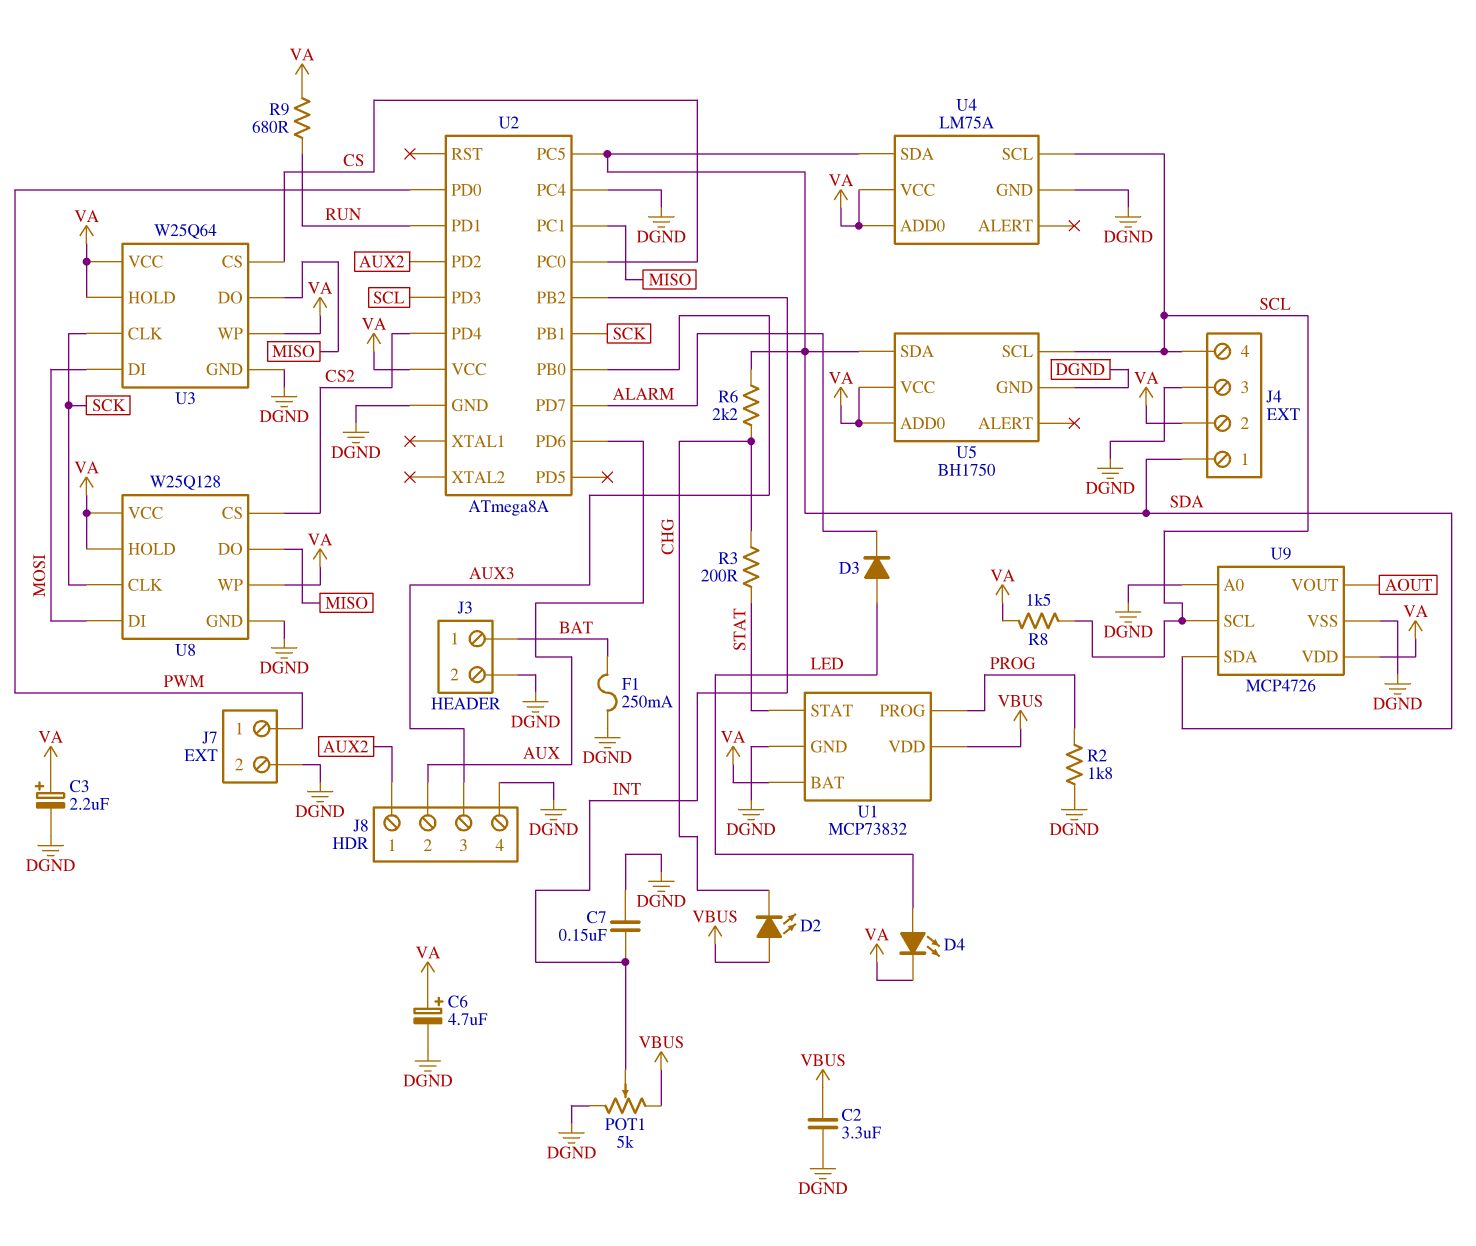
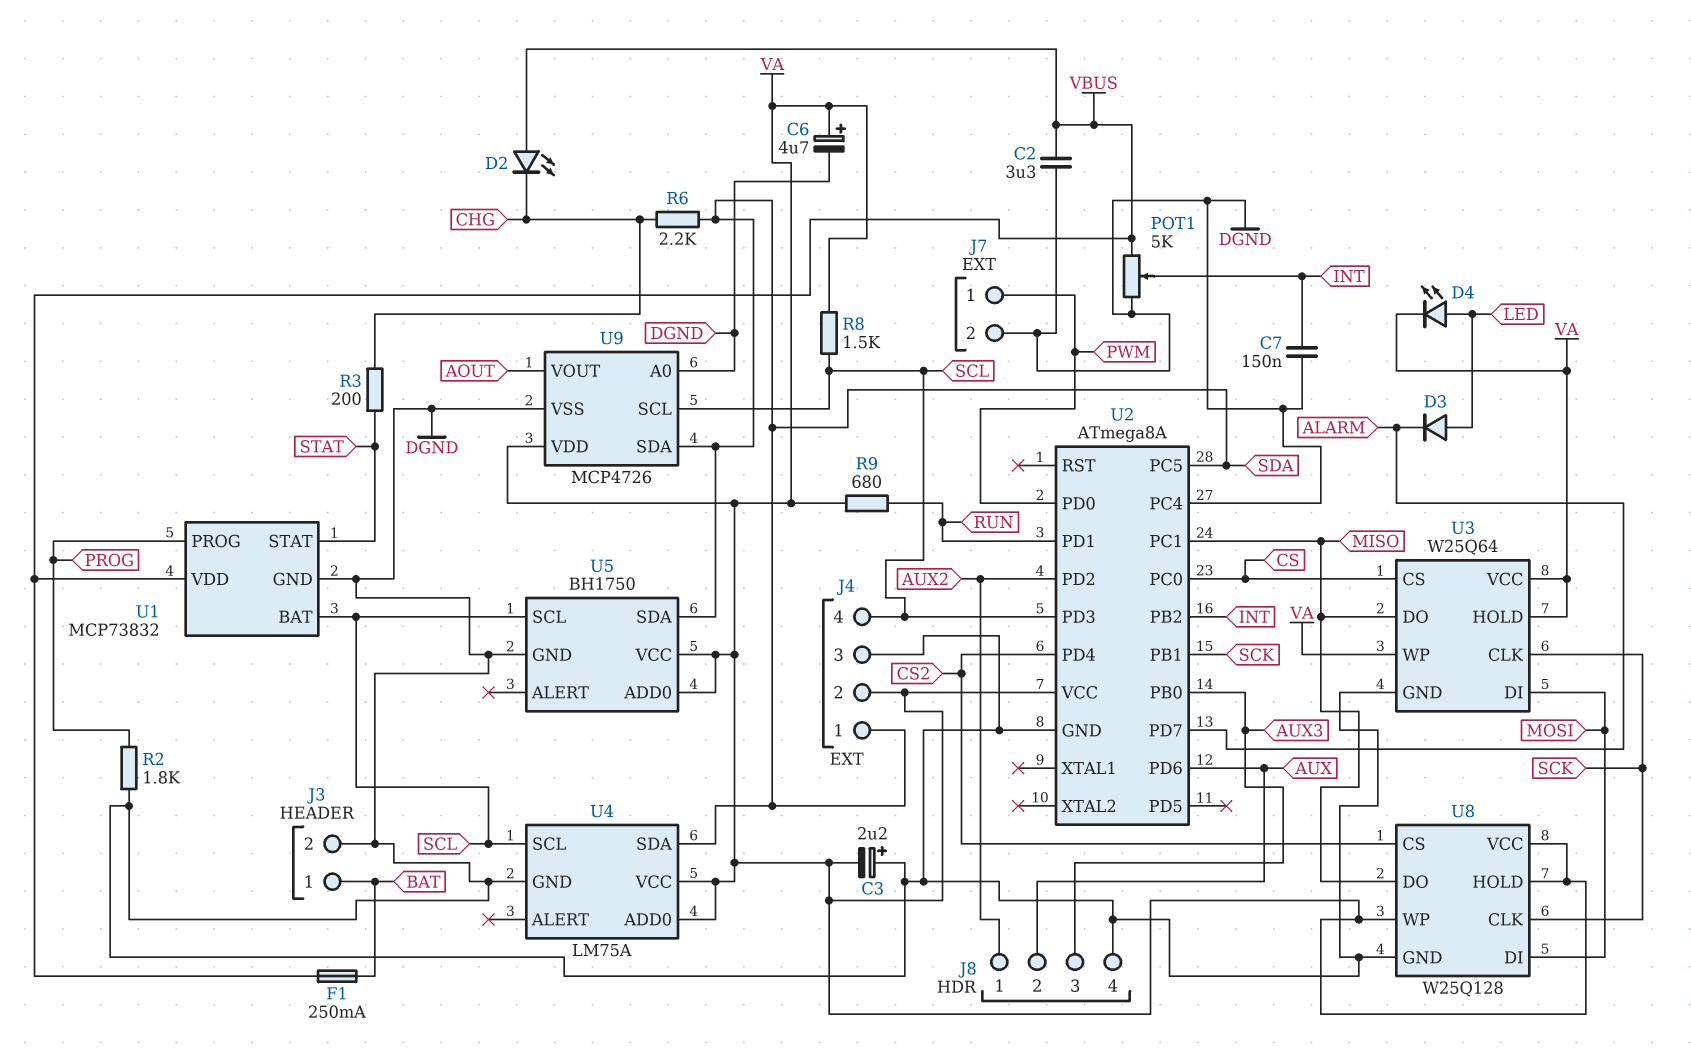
C3: 2.2uF (plus VA, minus DGND) -> 2.2uF (plus DGND, minus VA)
F1: 250mA (BAT, DGND) -> 250mA (BAT, VBUS)
U1 pin BAT: VA -> SCL

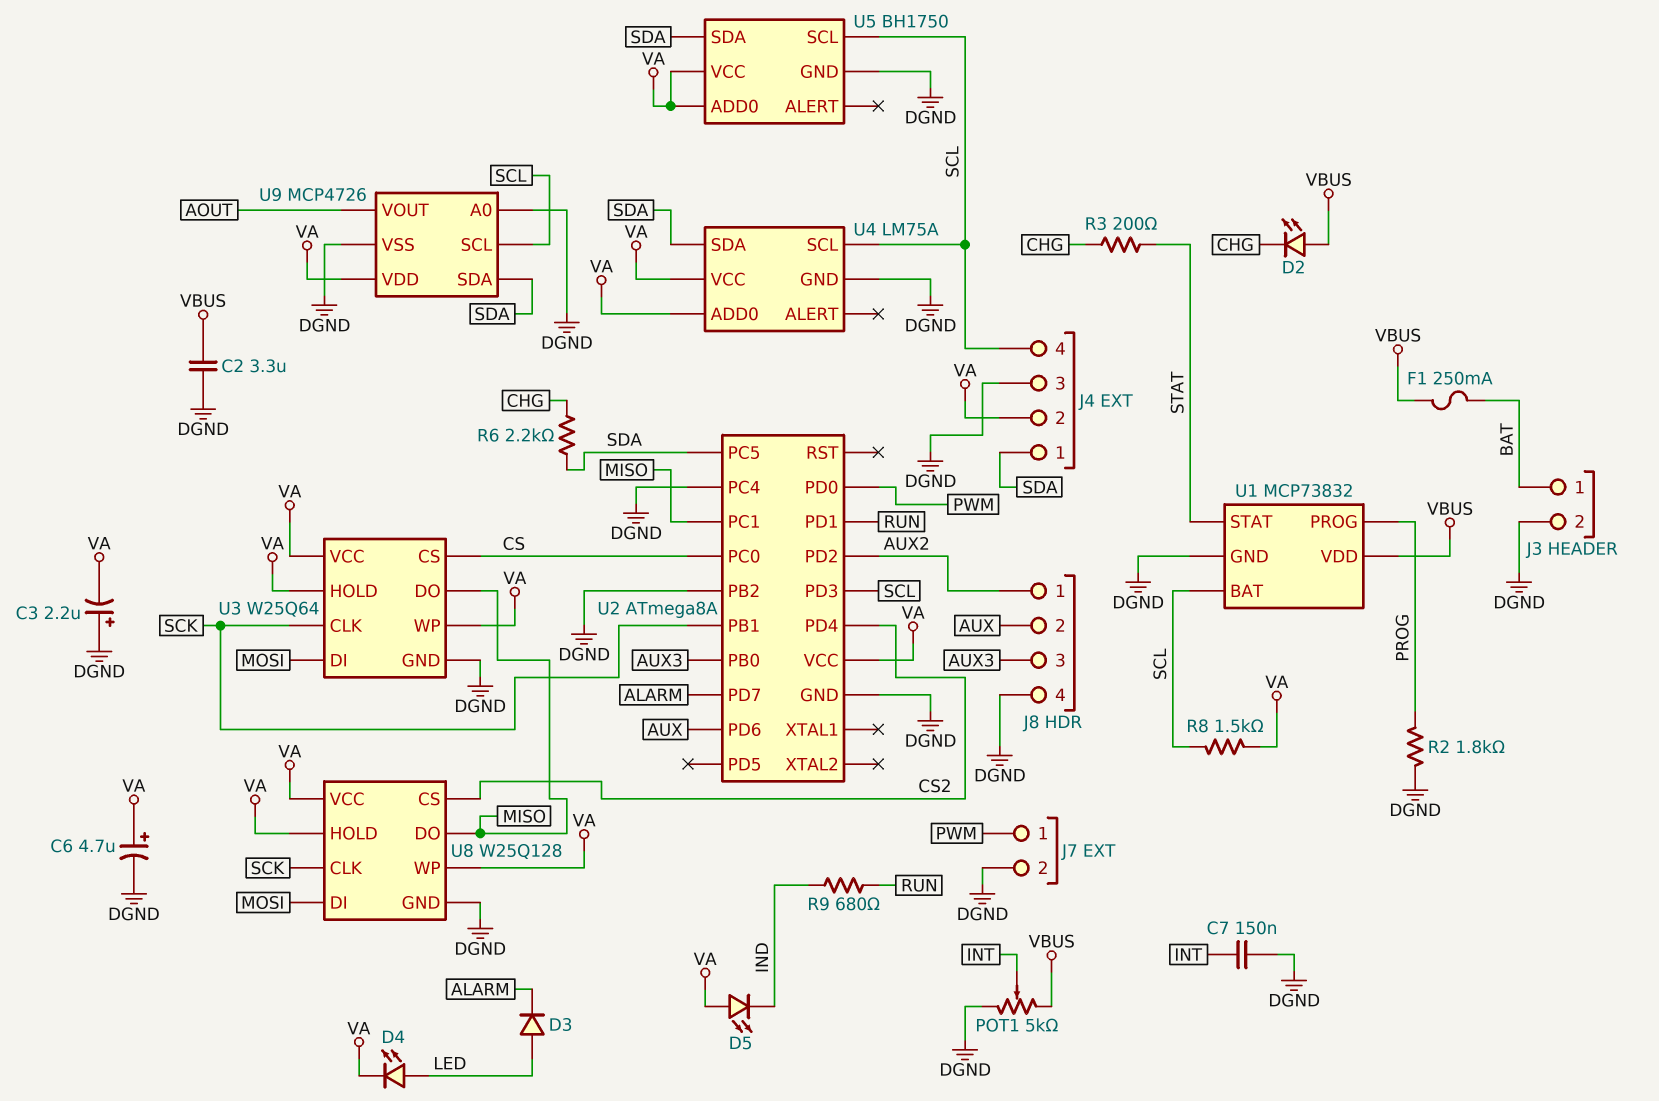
D5: none -> LED (A VA, K IND)
R9: 680 (RUN, VA) -> 680 (IND, RUN)
U2 pin PB2: INT -> DGND

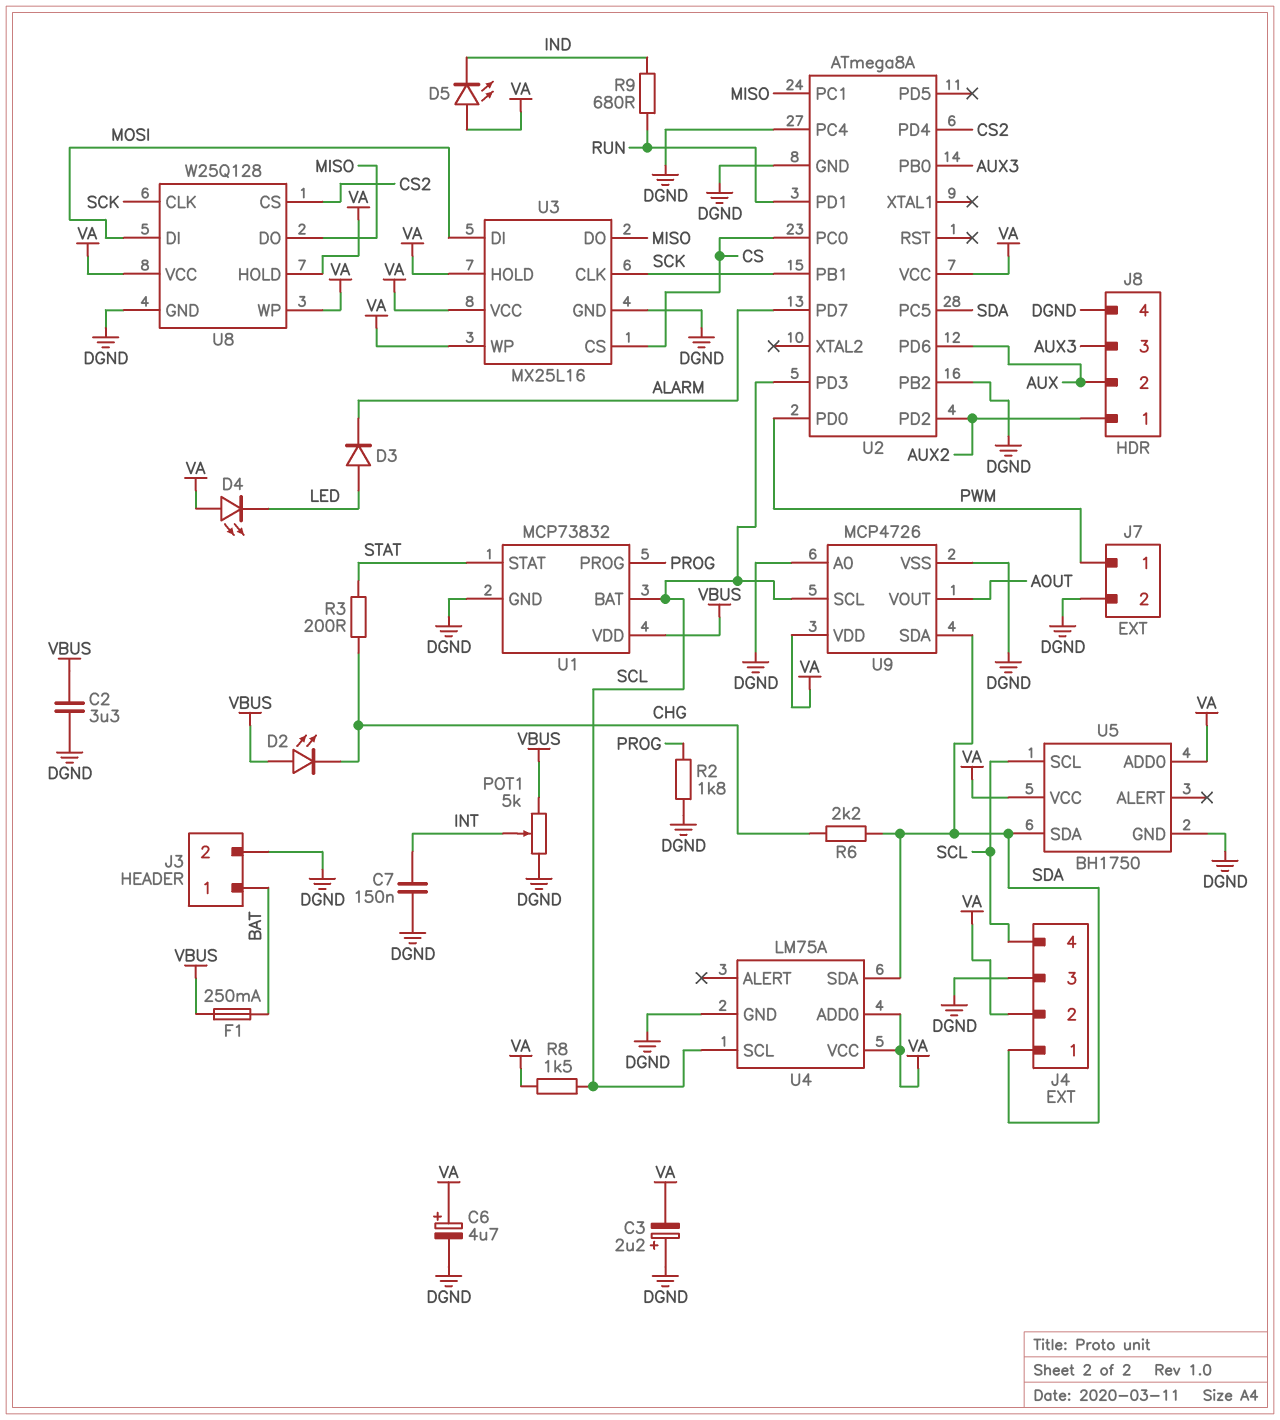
D4: LED (A LED, K VA) -> LED (A VA, K LED)
U3: W25Q64 -> MX25L16

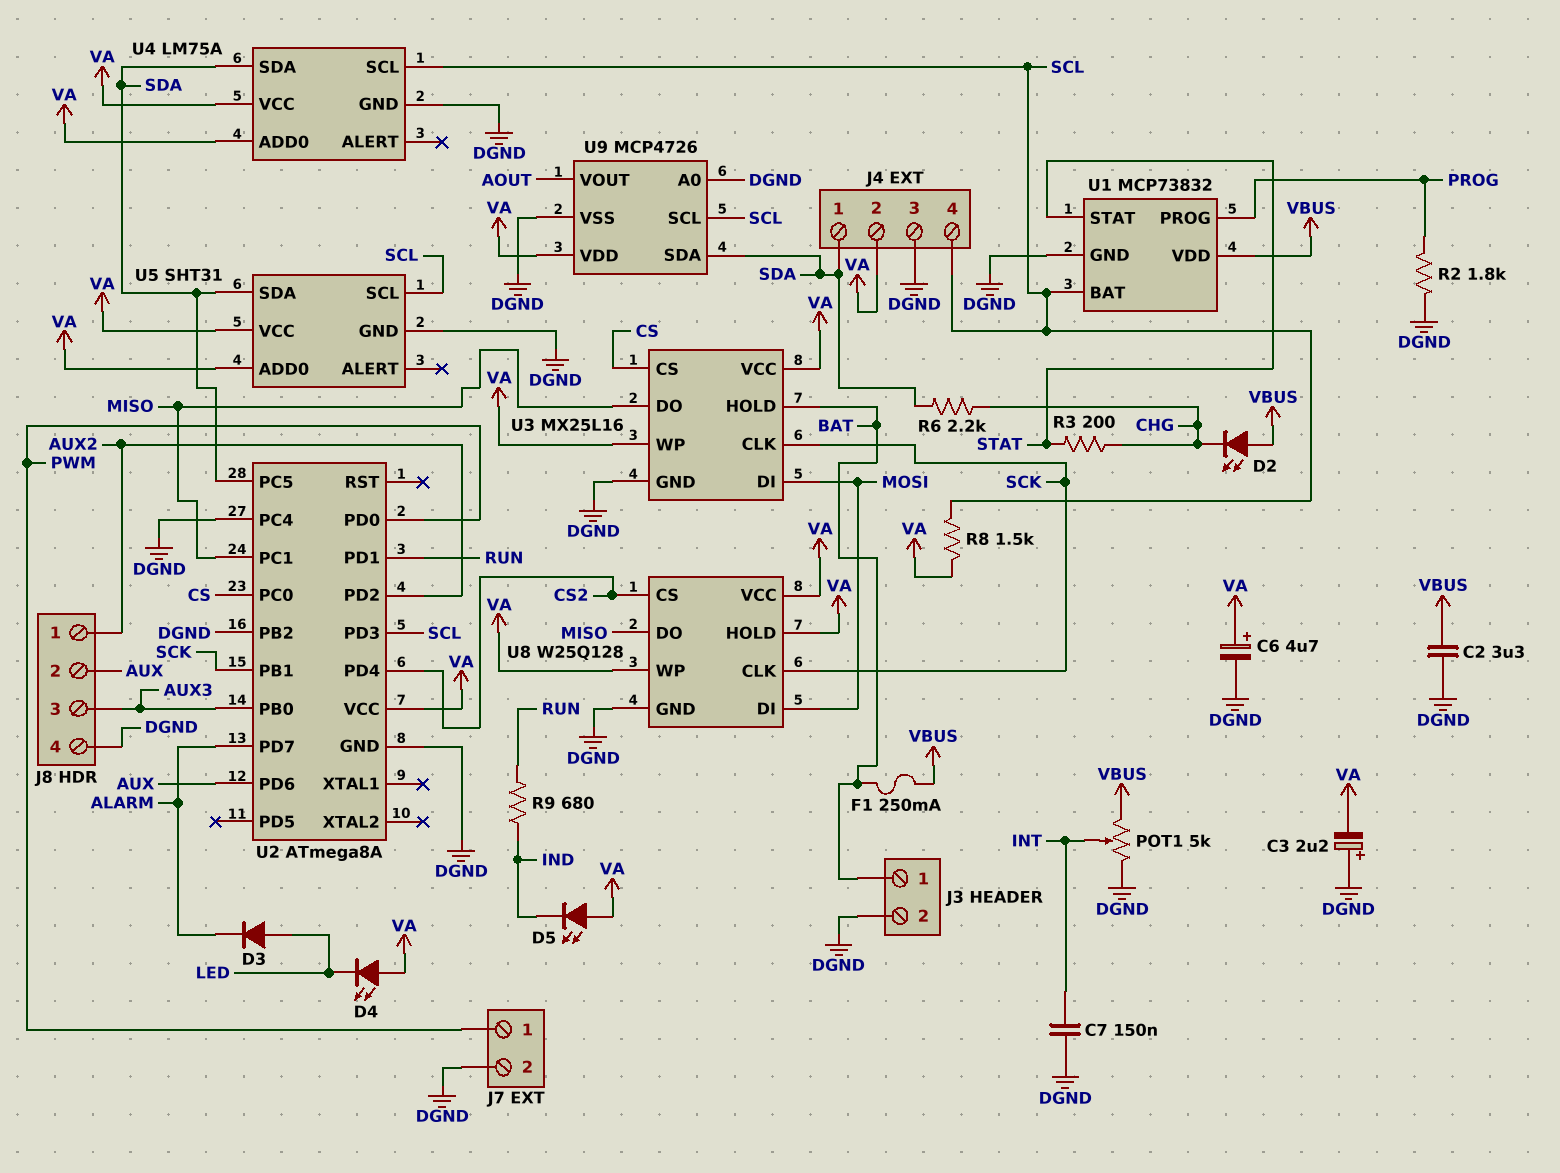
U3 pin HOLD: VA -> BAT
U5: BH1750 -> SHT31

